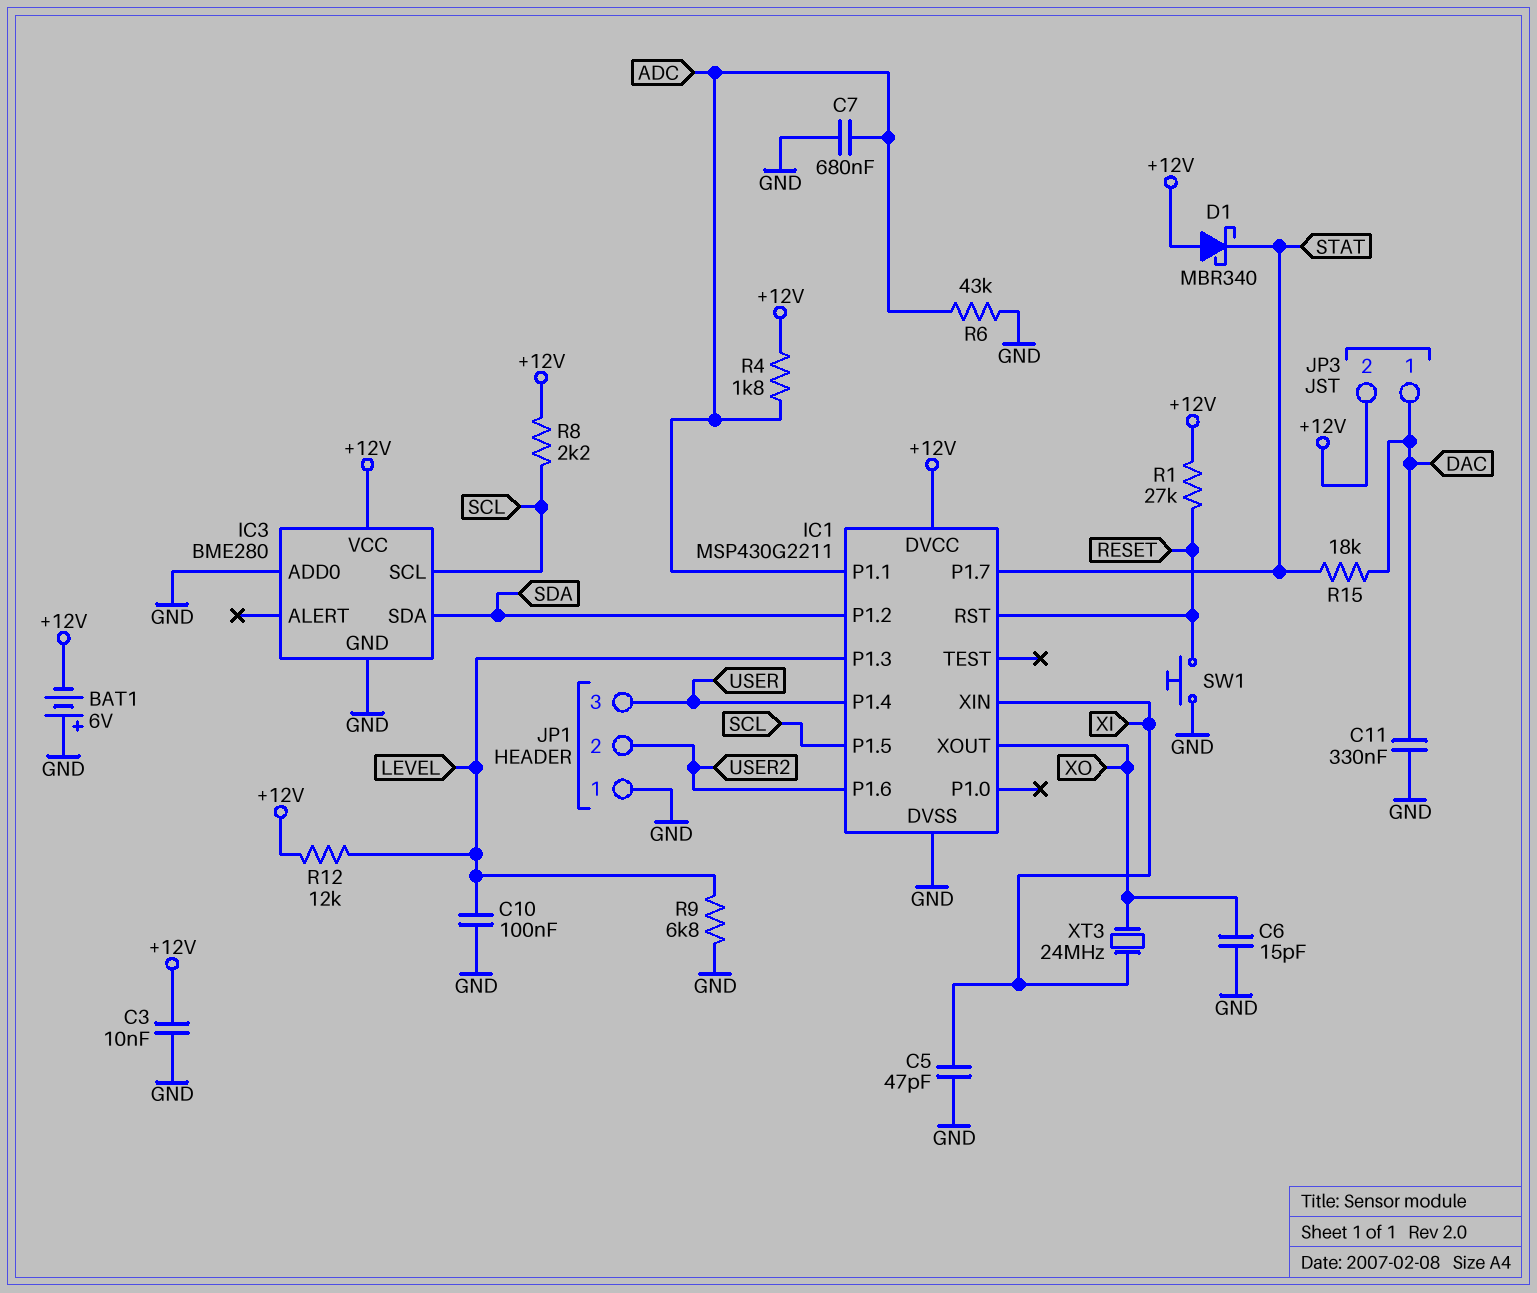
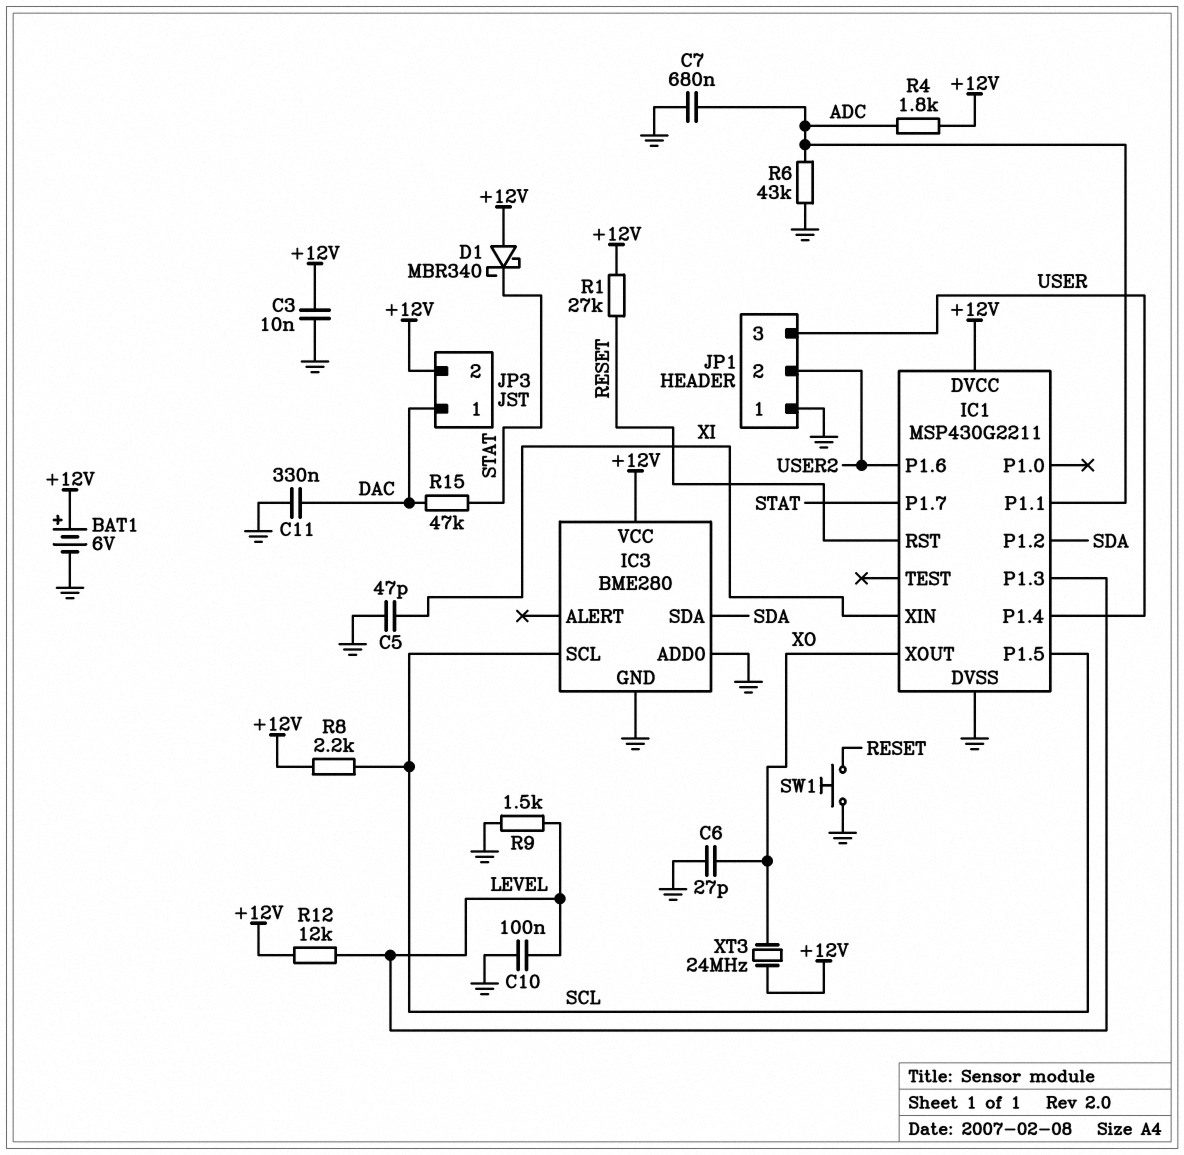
BAT1: 6V (plus GND, minus +12V) -> 6V (plus +12V, minus GND)
C6: 15pF (GND, XO) -> 27pF (GND, XO)
R9: 6.8k (GND, LEVEL) -> 1.5k (GND, LEVEL)
R15: 18k (DAC, STAT) -> 47k (DAC, STAT)
XT3: 24MHz (XI, XO) -> 24MHz (+12V, XO)

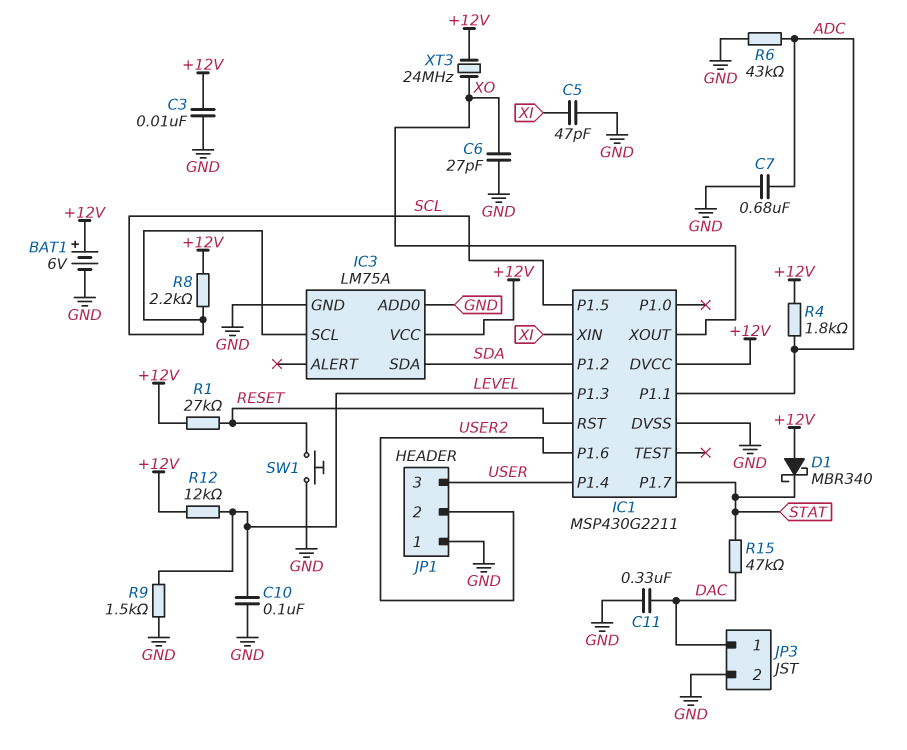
IC3: BME280 -> LM75A
JP3 pin 2: +12V -> GND

